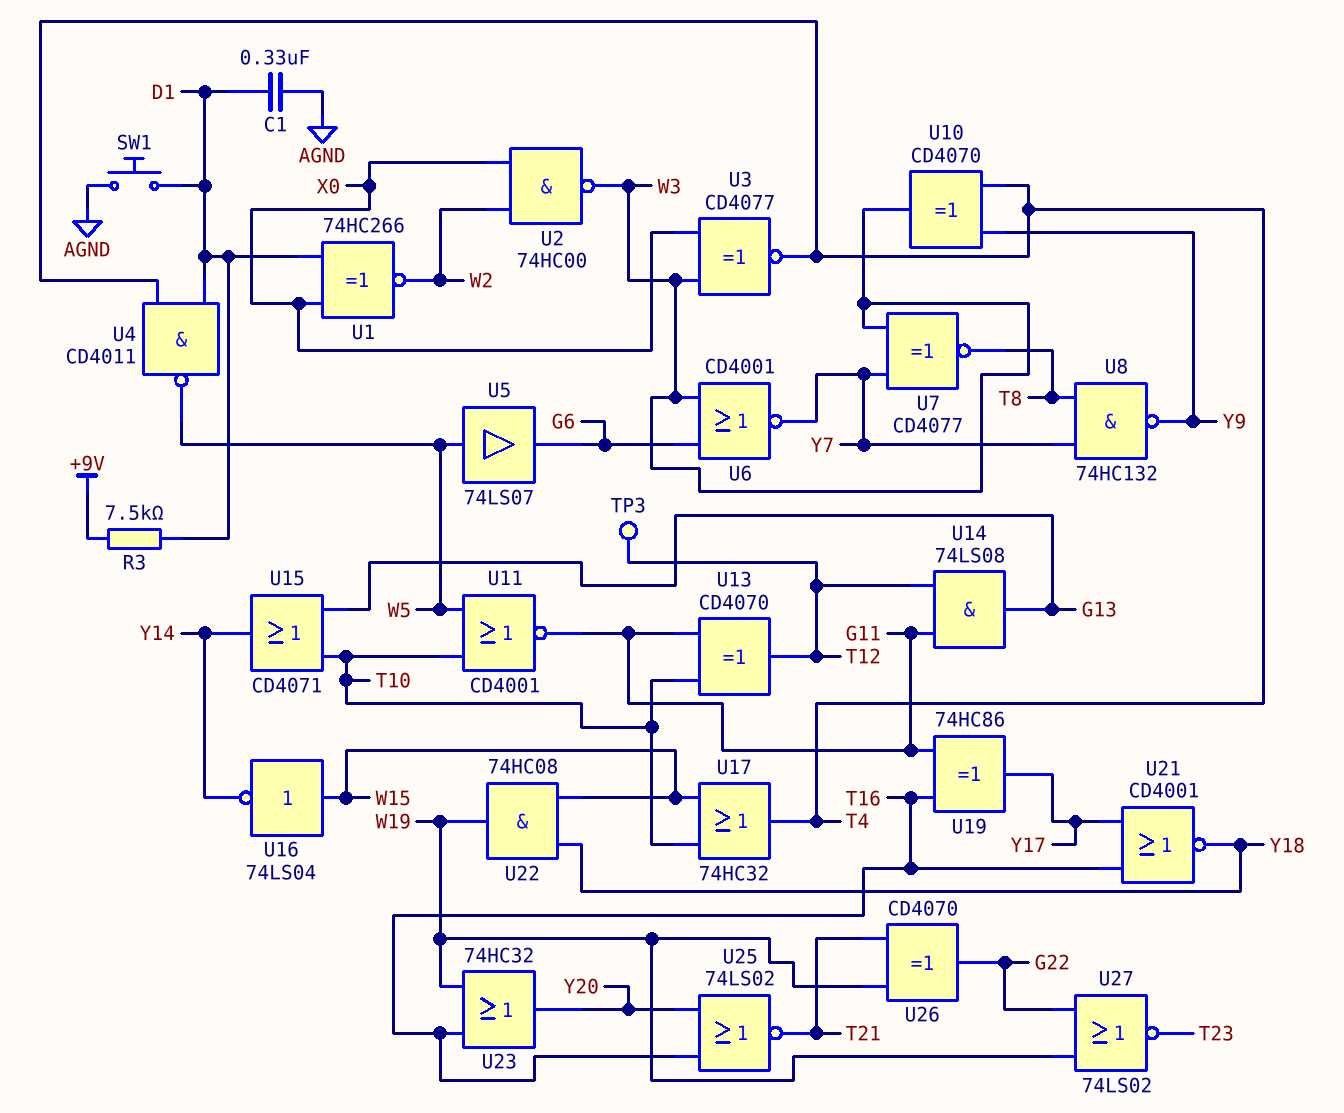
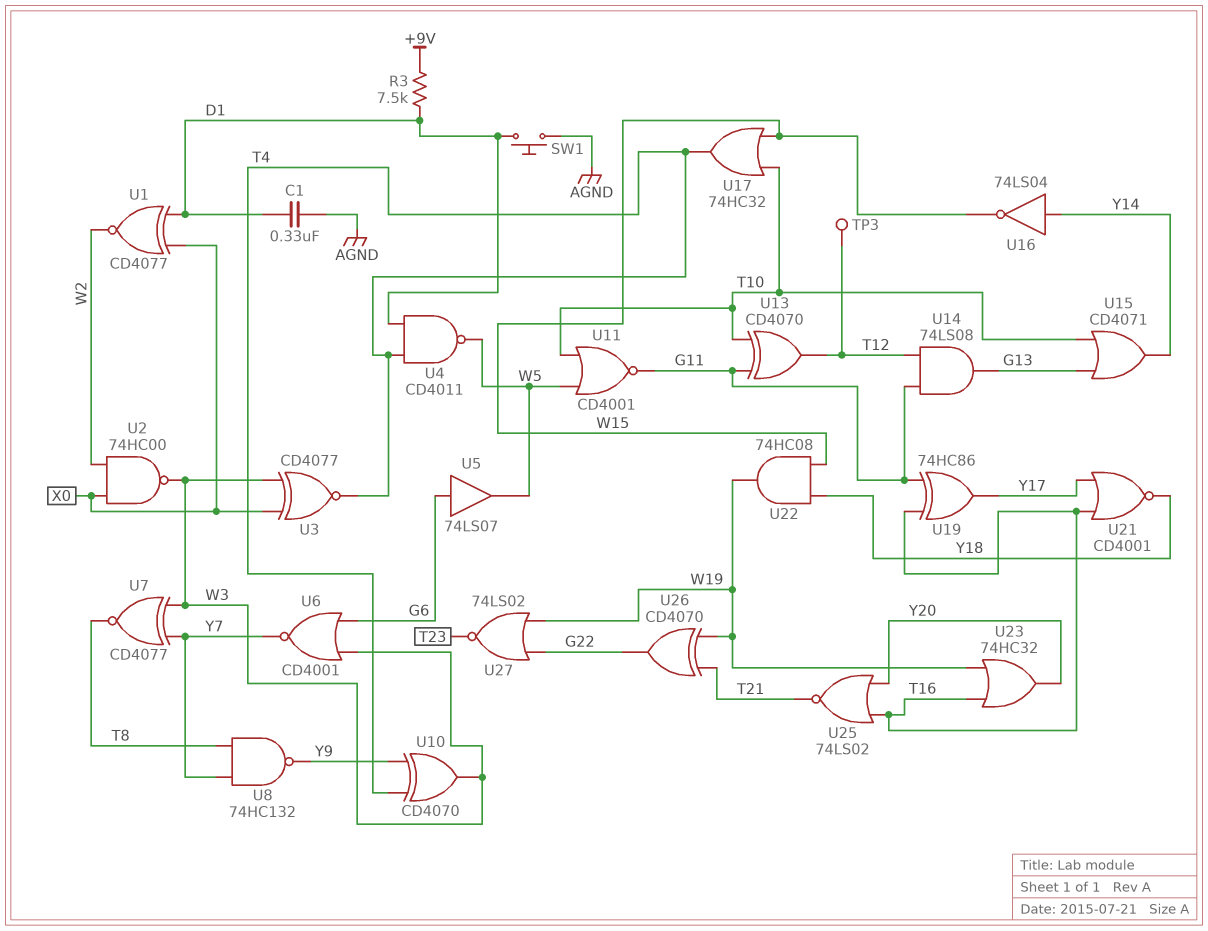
U1: XNOR 74HC266 (in D1, in X0, out W2) -> XNOR CD4077 (in D1, in X0, out W2)
U5: buffer 74LS07 (in W5, out G6) -> buffer 74LS07 (in G6, out W5)
U16: NOT 74LS04 (in W15, out Y14) -> NOT 74LS04 (in Y14, out W15)

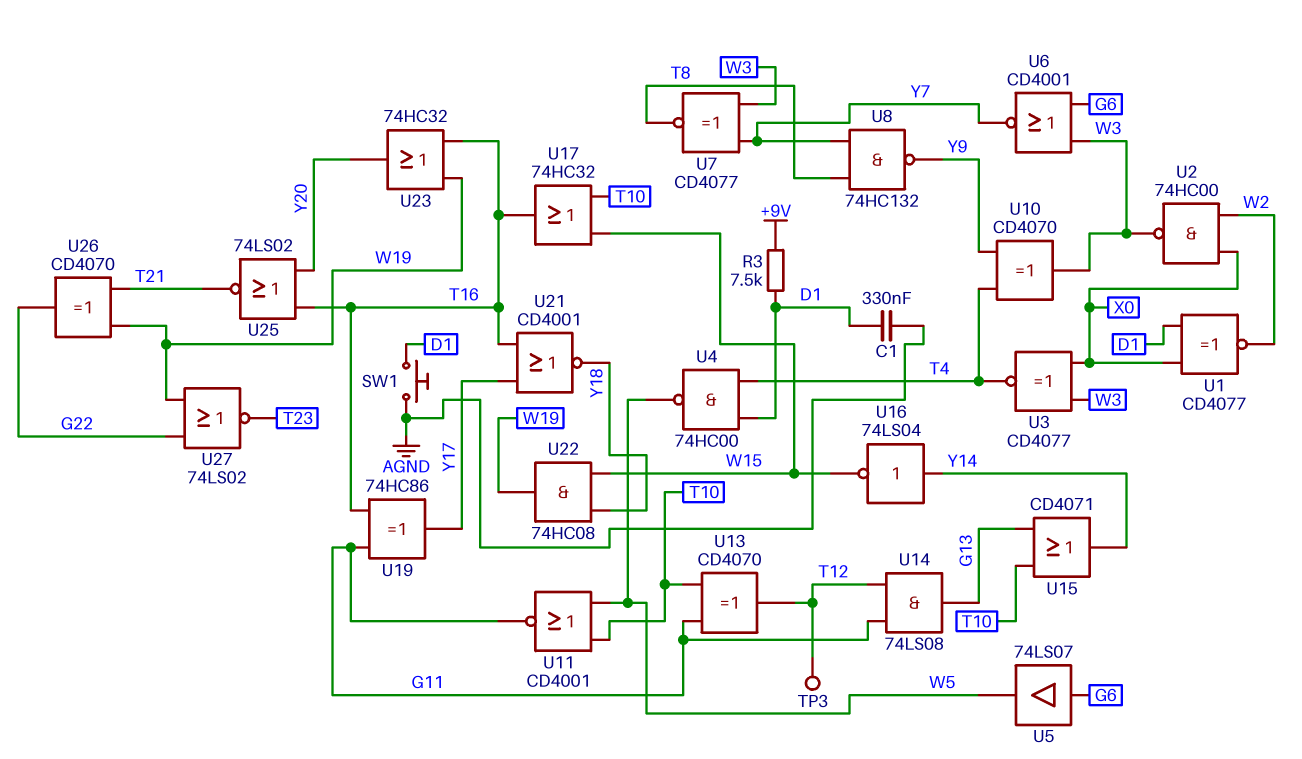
U4: NAND CD4011 (in D1, in T4, out W5) -> NAND 74HC00 (in D1, in T4, out W5)
U17: OR 74HC32 (in T10, in W15, out T4) -> OR 74HC32 (in T10, in W15, out T16)

